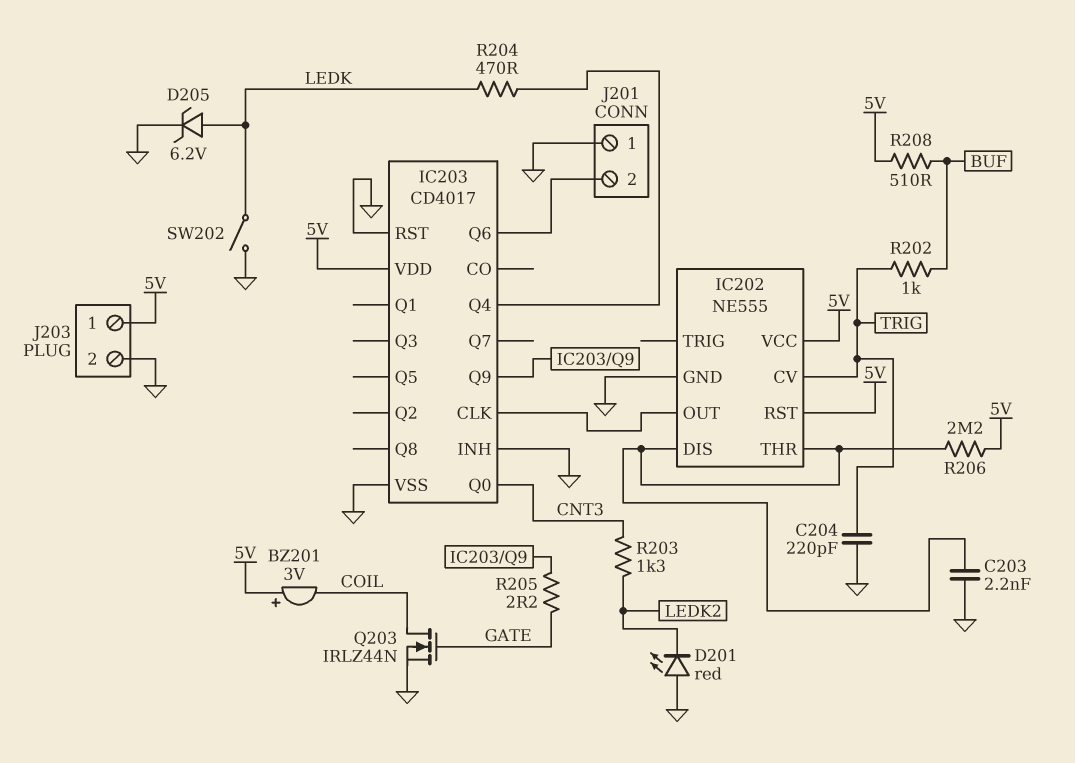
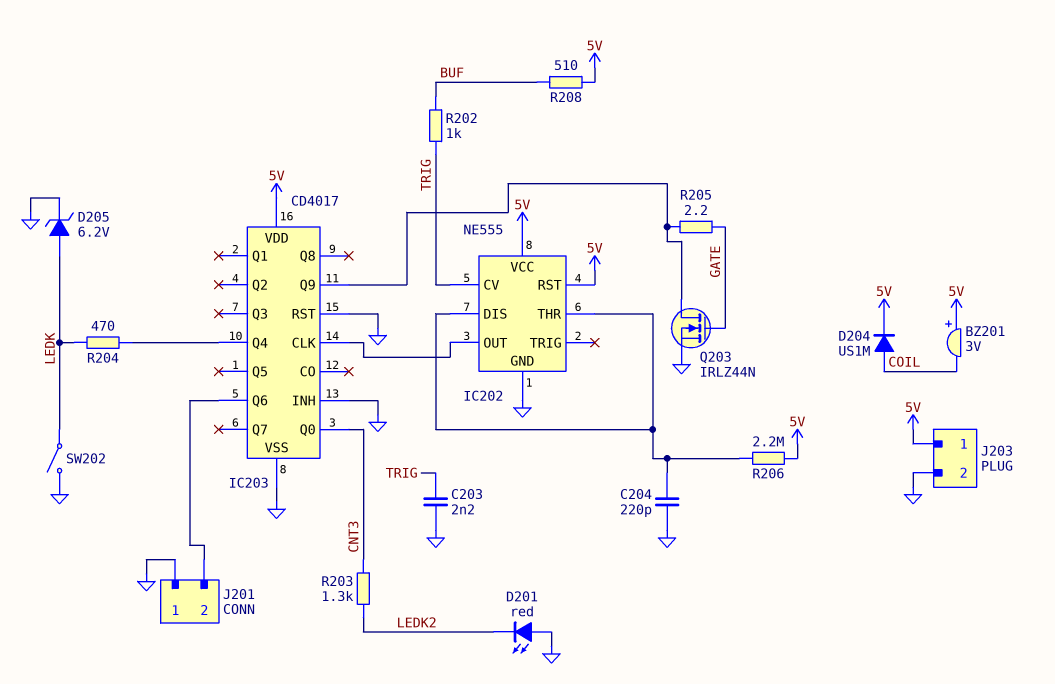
C203: 2.2nF (GND, IC202/DIS) -> 2.2nF (GND, TRIG)
C204: 220pF (GND, TRIG) -> 220pF (GND, IC202/DIS)
D204: none -> diode US1M (A COIL, K 5V)
Q203: NMOS IRLZ44N (G GATE, D COIL, S GND) -> NMOS IRLZ44N (G GATE, D IC203/Q9, S GND)

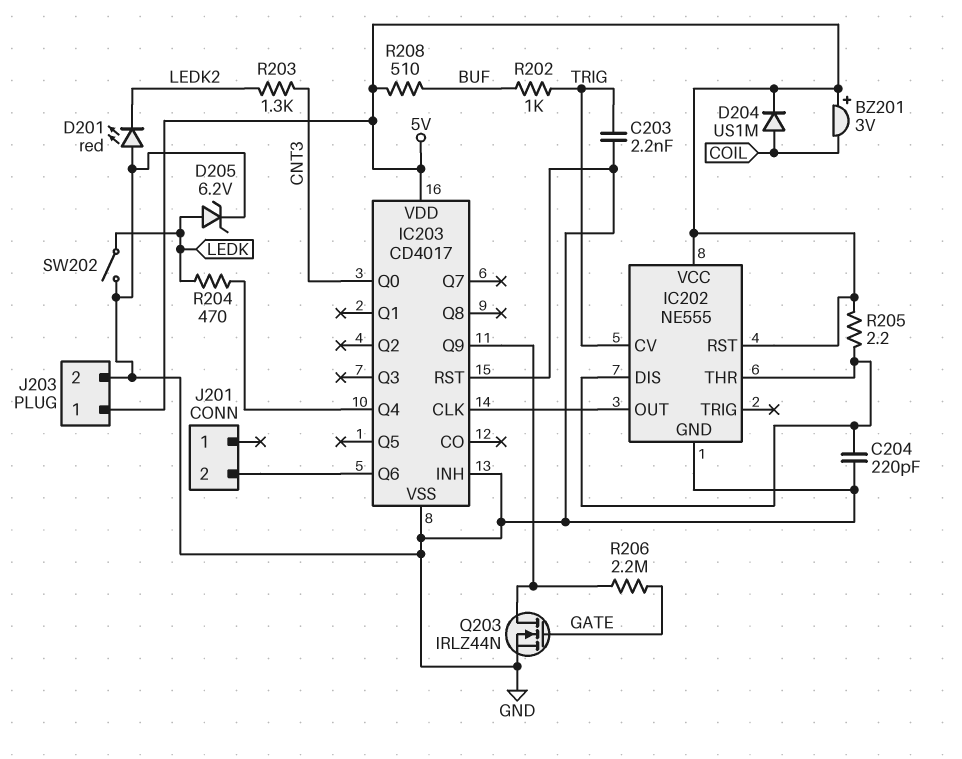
J201 pin 1: GND -> none
R205: 2.2 (GATE, IC203/Q9) -> 2.2 (5V, IC202/DIS)
R206: 2.2M (5V, IC202/DIS) -> 2.2M (GATE, IC203/Q9)

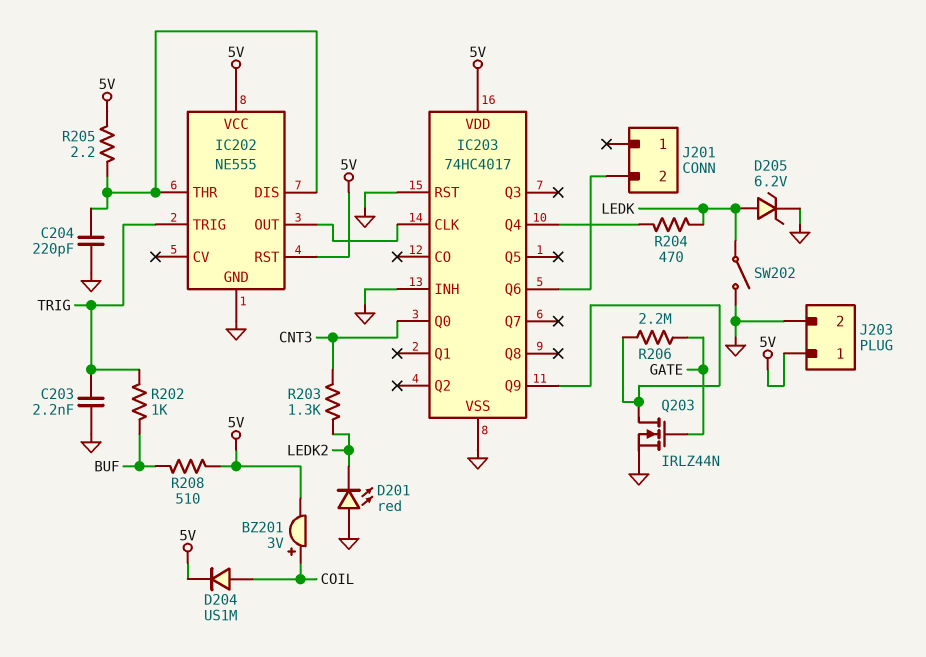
BZ201: buzzer 3V (plus 5V, minus COIL) -> buzzer 3V (plus COIL, minus 5V)
IC202 pin CV: TRIG -> none
IC202 pin TRIG: none -> TRIG
IC203: CD4017 -> 74HC4017

